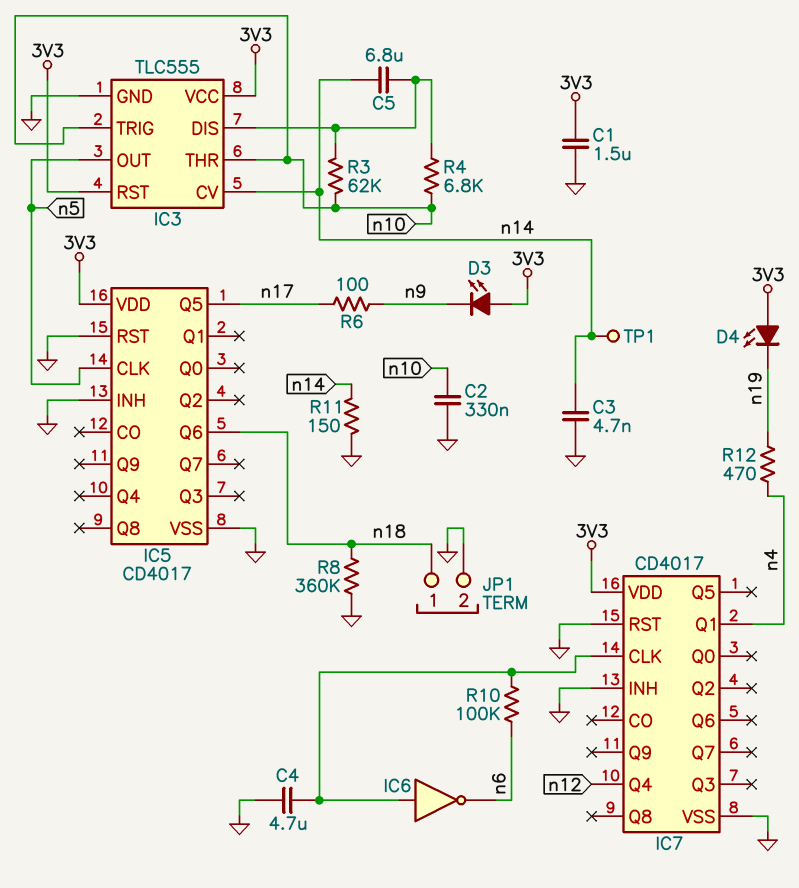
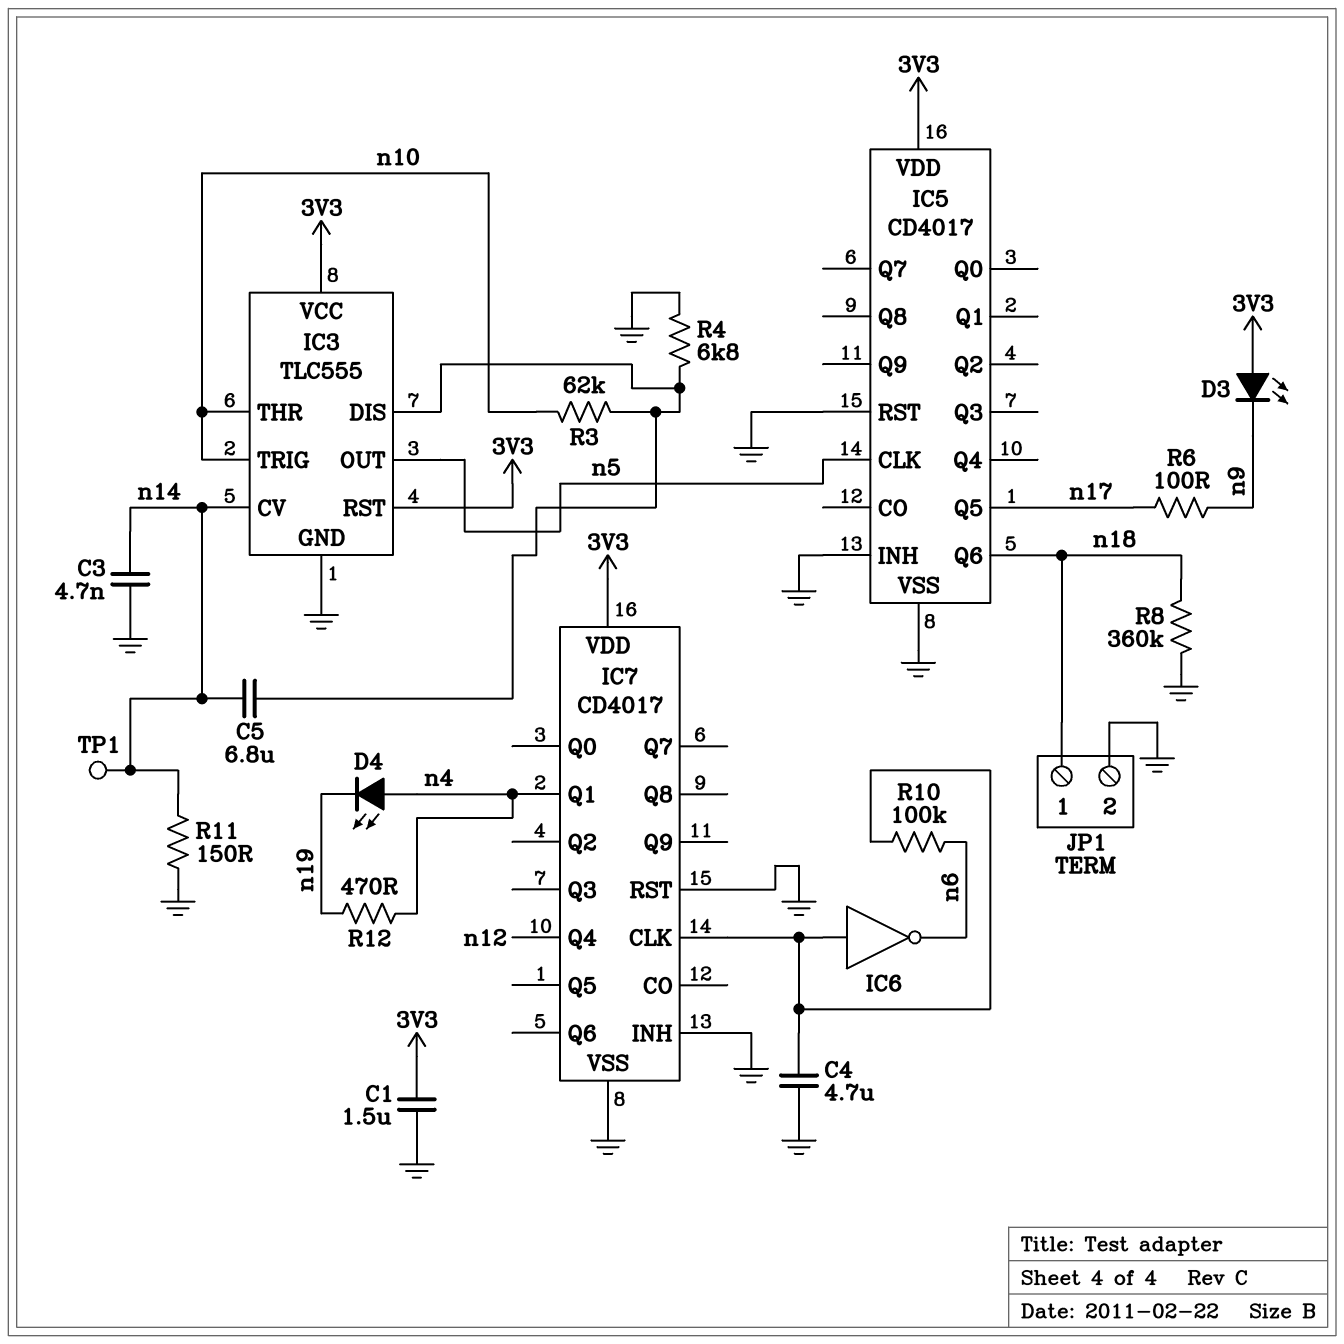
C2: 330nF (GND, n10) -> none
D4: LED (A 3V3, K n19) -> LED (A n4, K n19)
R4: 6.8k (IC3/DIS, n10) -> 6.8k (GND, IC3/DIS)

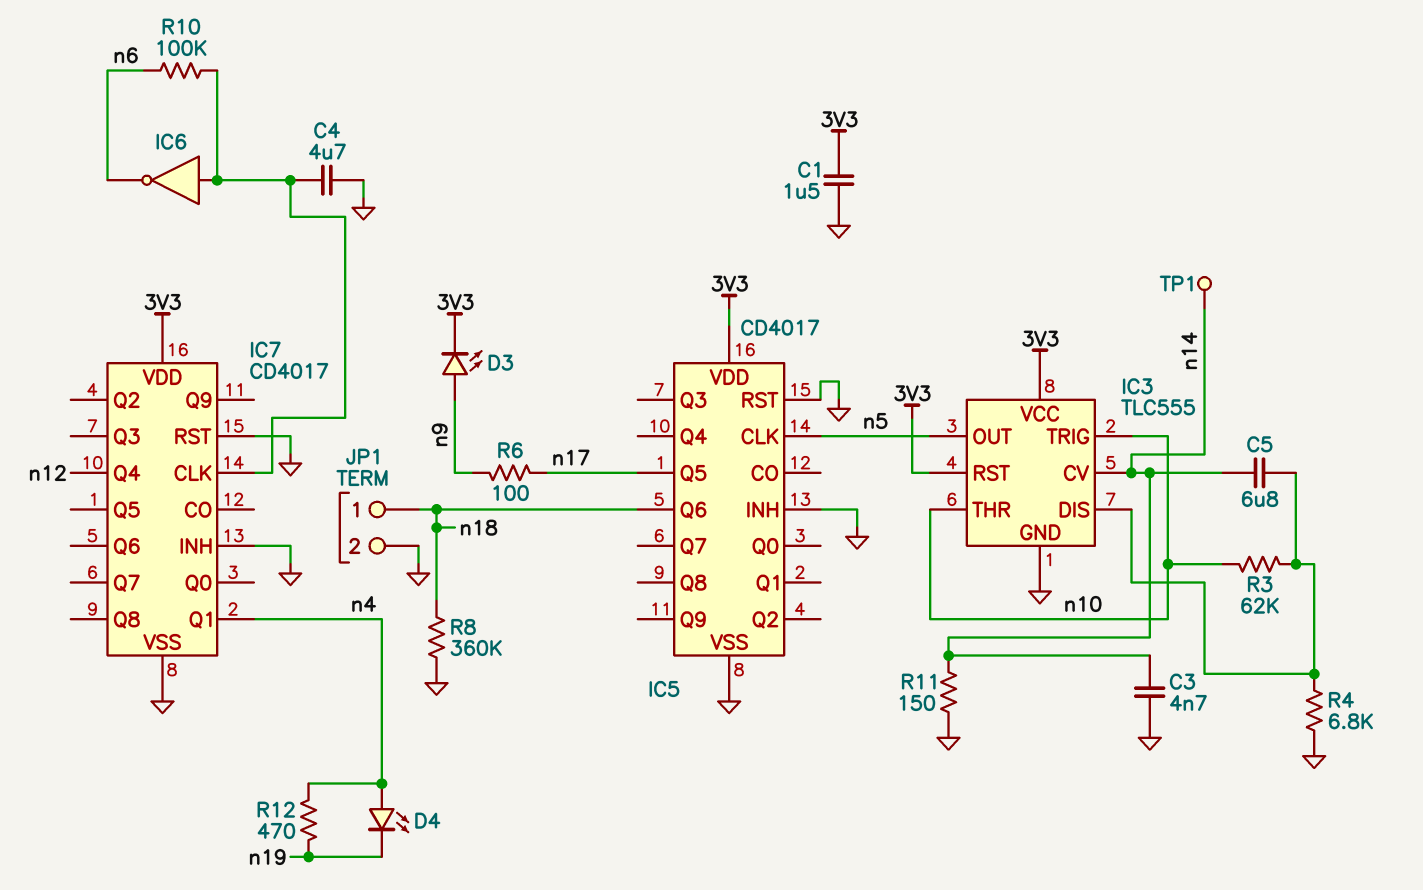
D3: LED (A 3V3, K n9) -> LED (A n9, K 3V3)

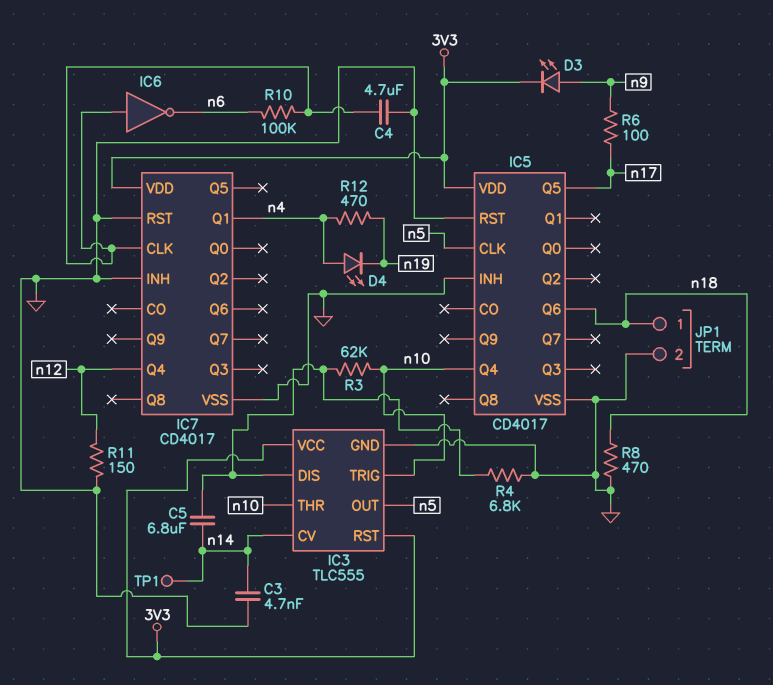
C1: 1.5uF (3V3, GND) -> none
IC5 pin Q4: none -> n10
R8: 360k (GND, n18) -> 470 (GND, n18)
R11: 150 (GND, n14) -> 150 (GND, n12)

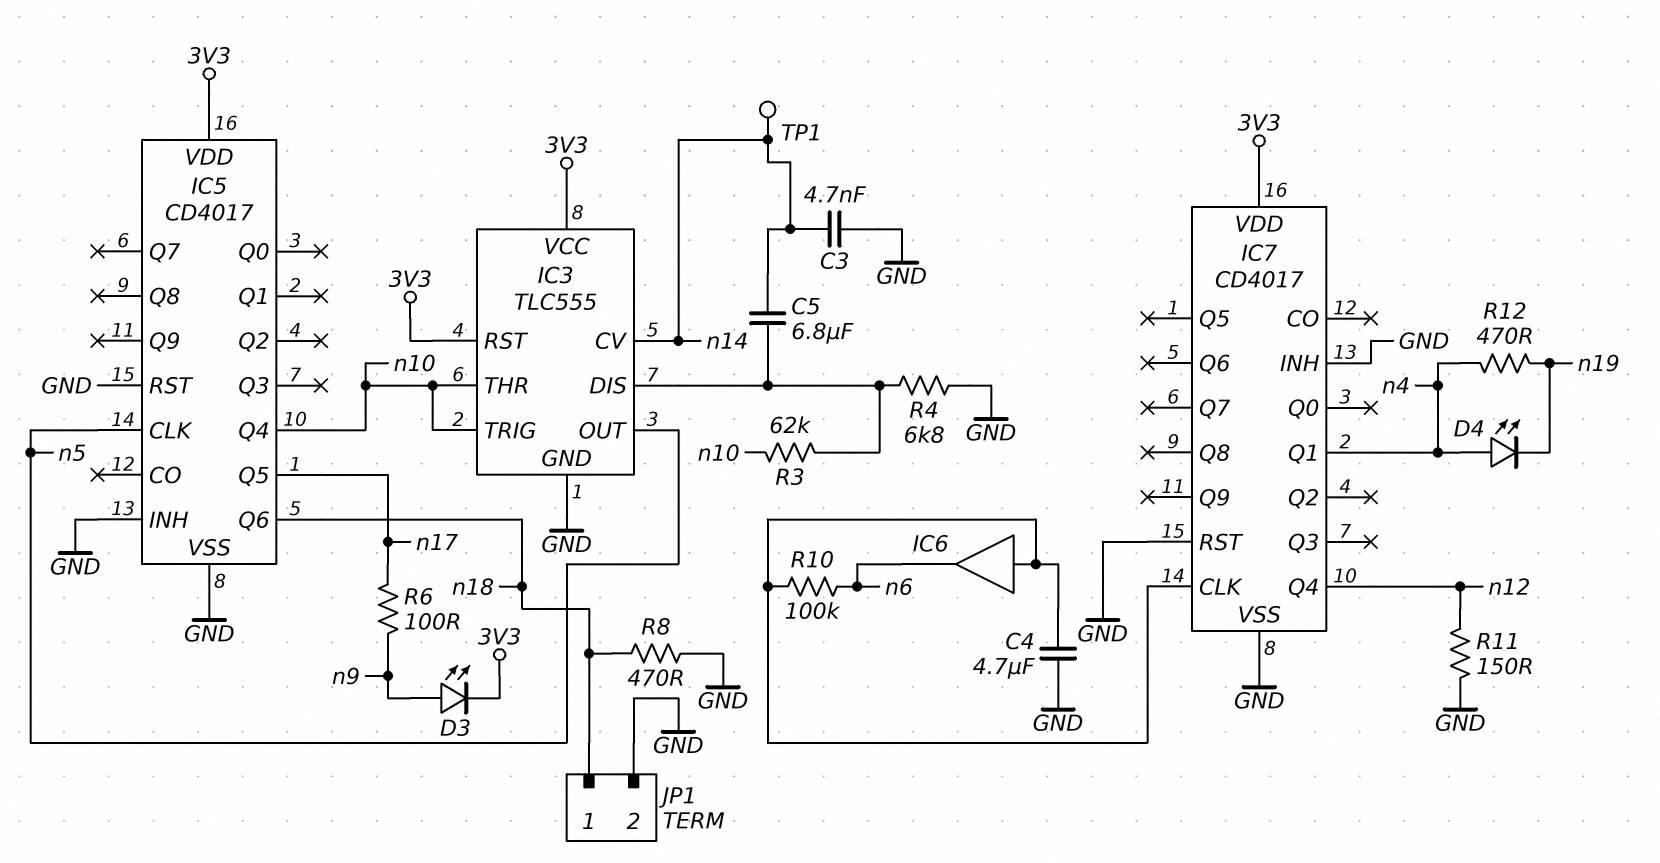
IC6: NOT (in IC7/CLK, out n6) -> buffer (in IC7/CLK, out n6)

